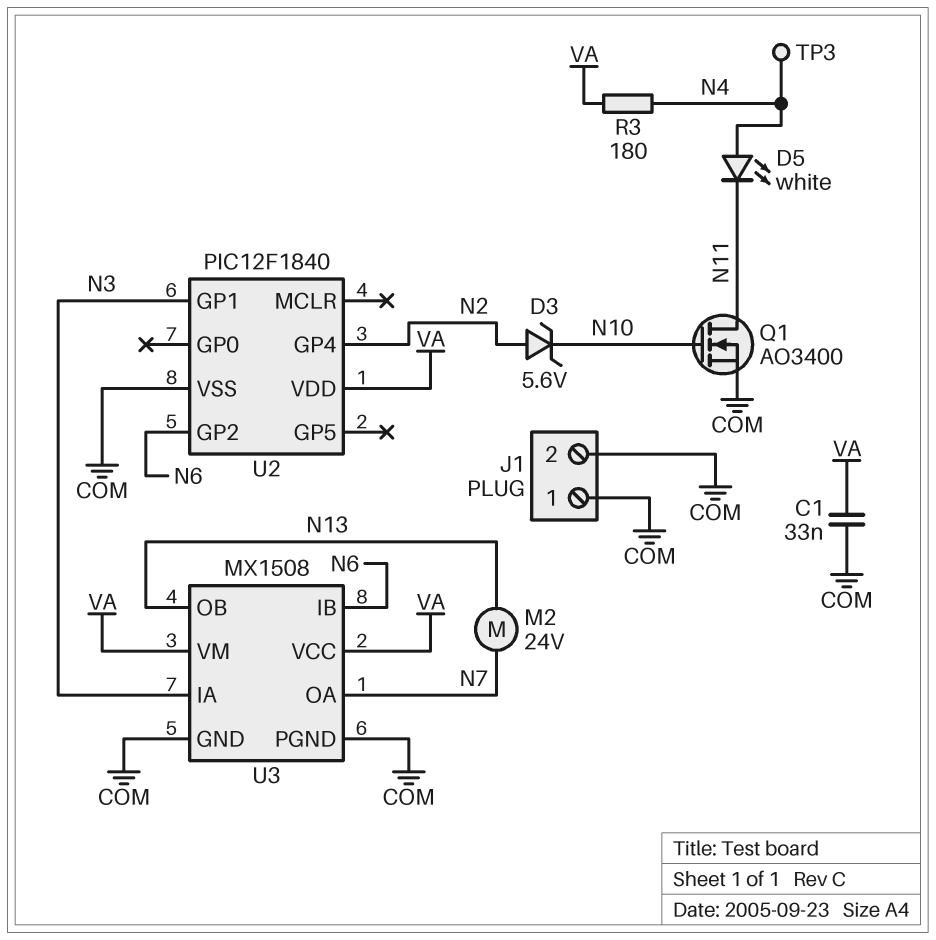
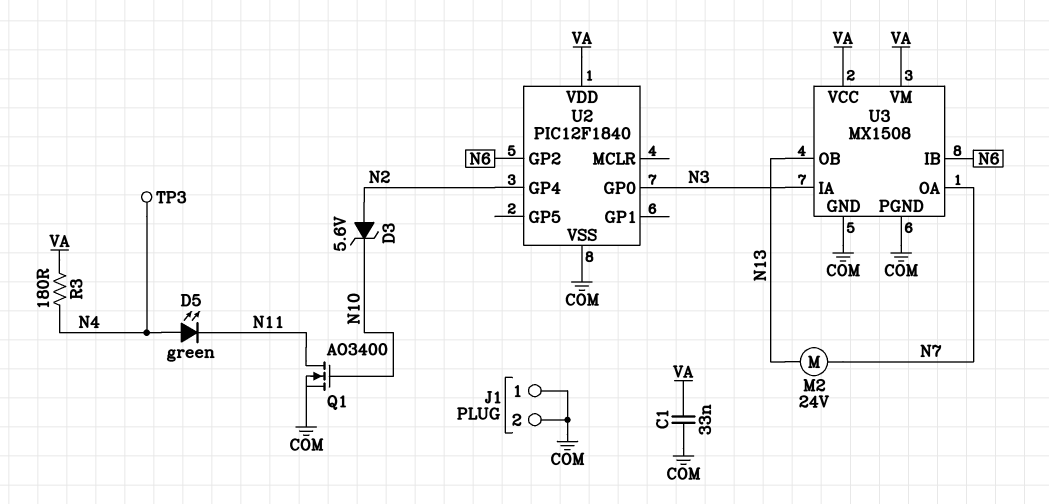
D5: LED white (A N4, K N11) -> LED green (A N4, K N11)
U2 pin GP0: none -> N3
U2 pin GP1: N3 -> none

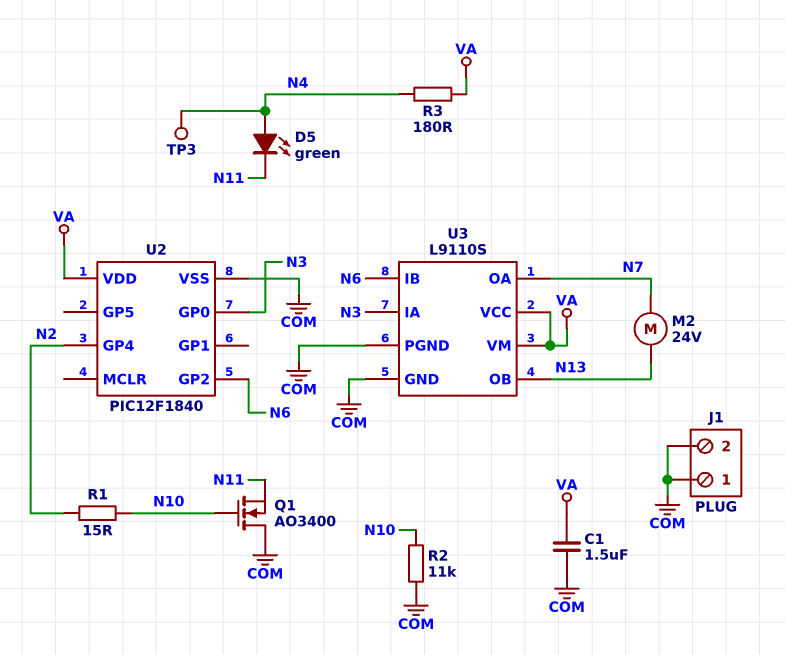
C1: 33nF (COM, VA) -> 1.5uF (COM, VA)
D3: zener 5.6V (A N2, K N10) -> none
Q1: NMOS AO3400 (G N10, D N11, S COM) -> NMOS AO3400 (G N10, D COM, S N11)
R1: none -> 15 (N2, N10)
R2: none -> 11k (COM, N10)
U3: MX1508 -> L9110S

